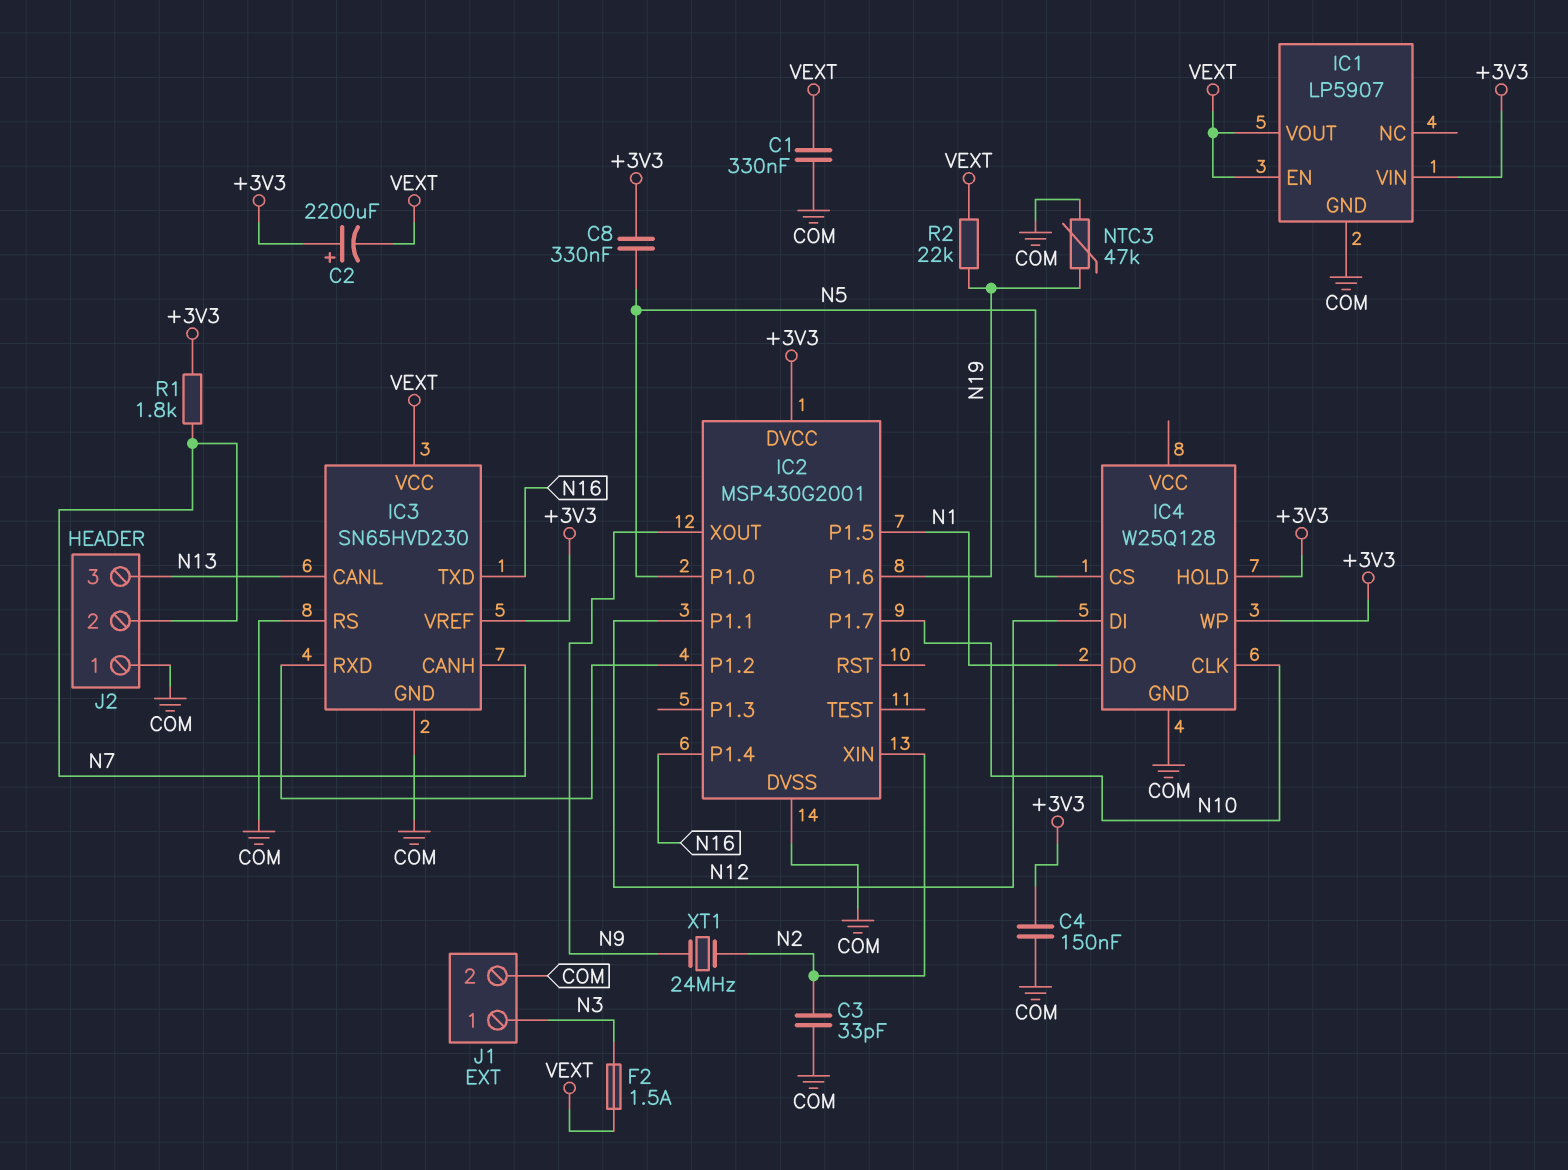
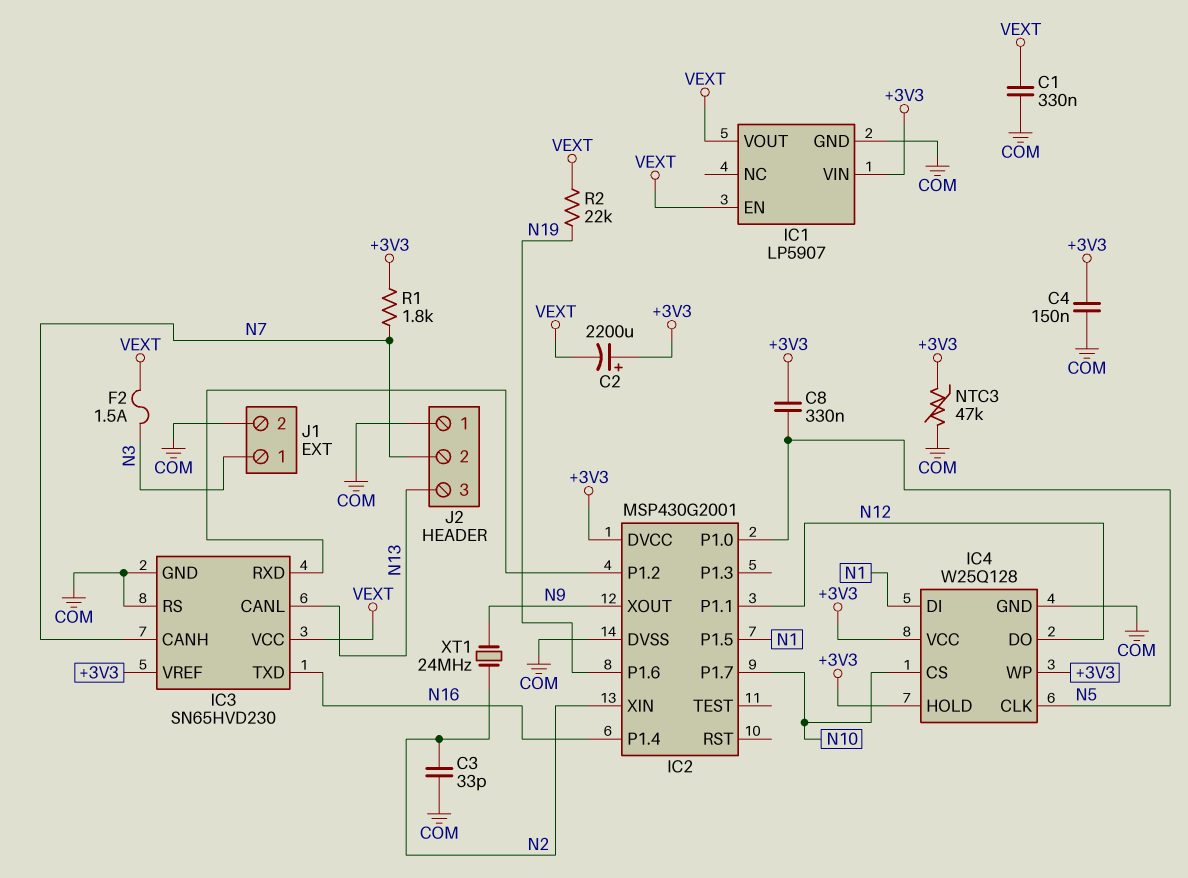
IC4 pin CLK: N10 -> N5
IC4 pin CS: N5 -> N10
IC4 pin DI: N12 -> N1
IC4 pin DO: N1 -> N12
IC4 pin VCC: none -> +3V3
NTC3: 47k (COM, N19) -> 47k (+3V3, COM)

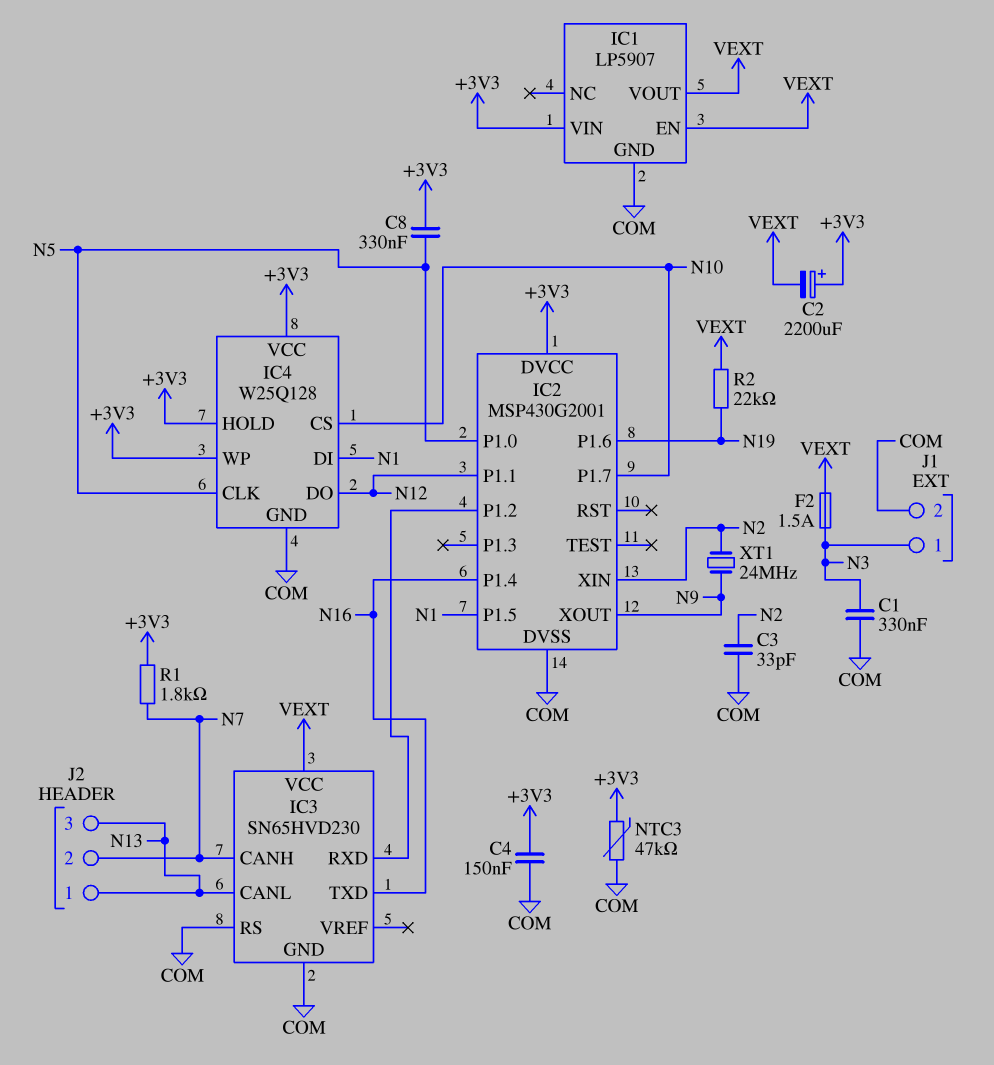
C1: 330nF (COM, VEXT) -> 330nF (COM, N3)
IC3 pin VREF: +3V3 -> none
J2 pin 1: COM -> N13

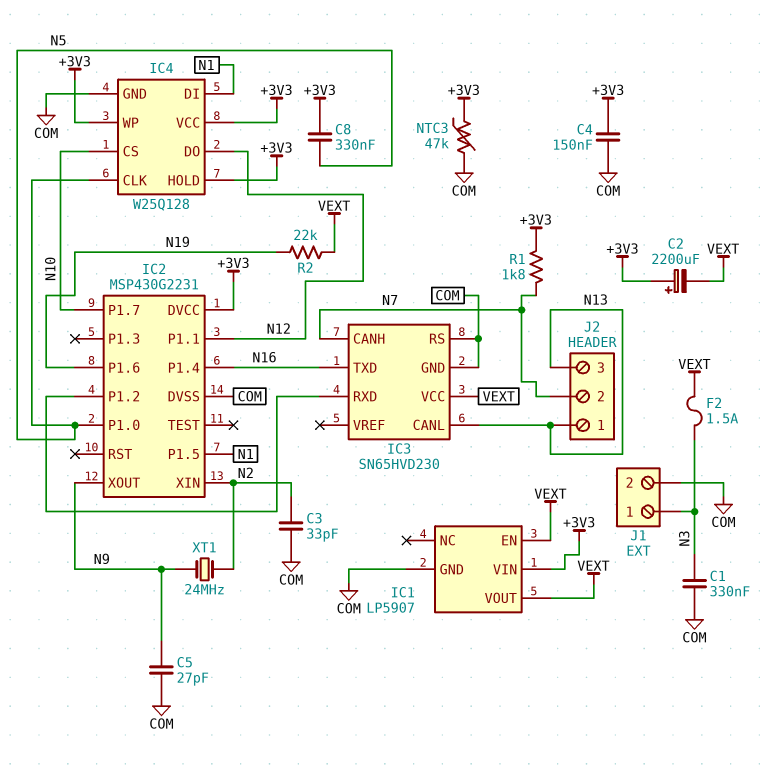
C5: none -> 27pF (COM, N9)
IC2: MSP430G2001 -> MSP430G2231

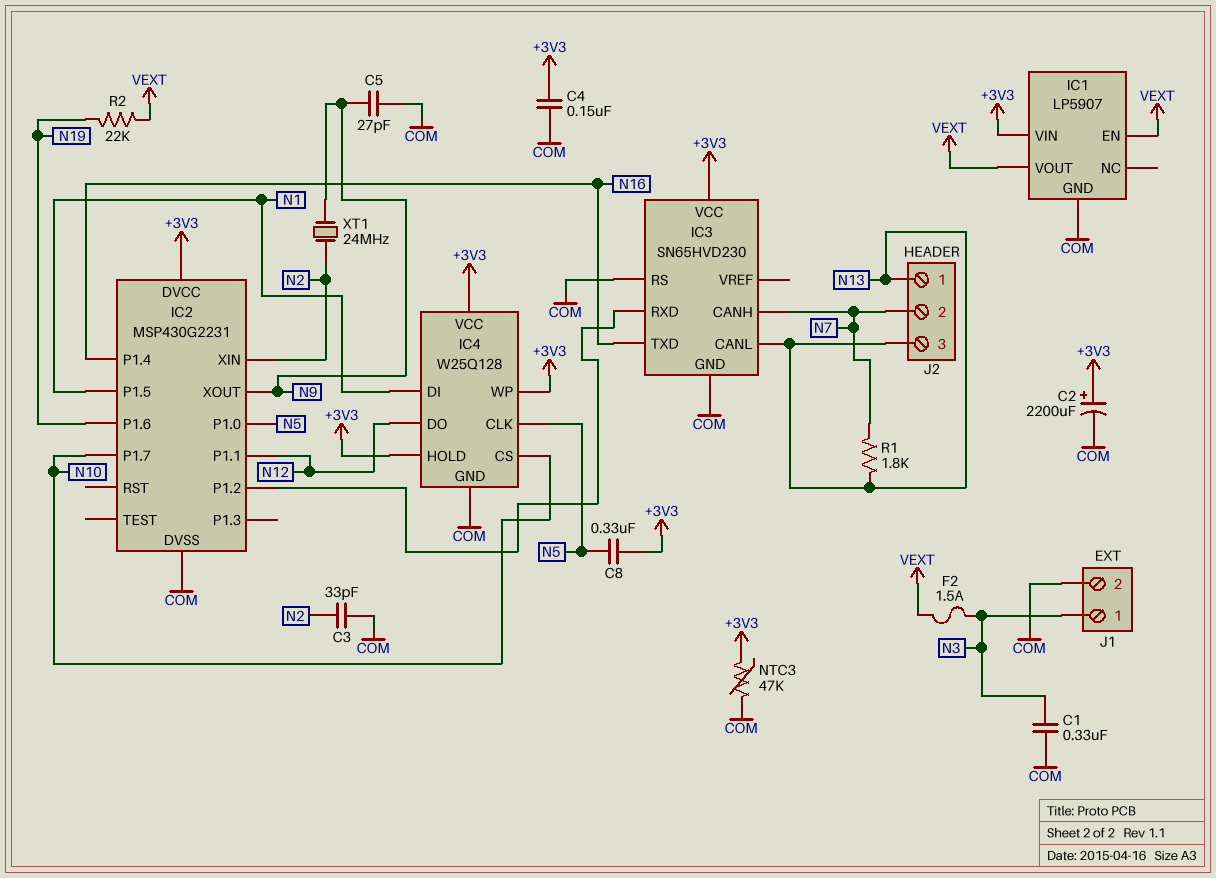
C2: 2200uF (plus +3V3, minus VEXT) -> 2200uF (plus +3V3, minus COM)
IC3 pin VCC: VEXT -> +3V3
R1: 1.8k (+3V3, N7) -> 1.8k (N7, N13)

